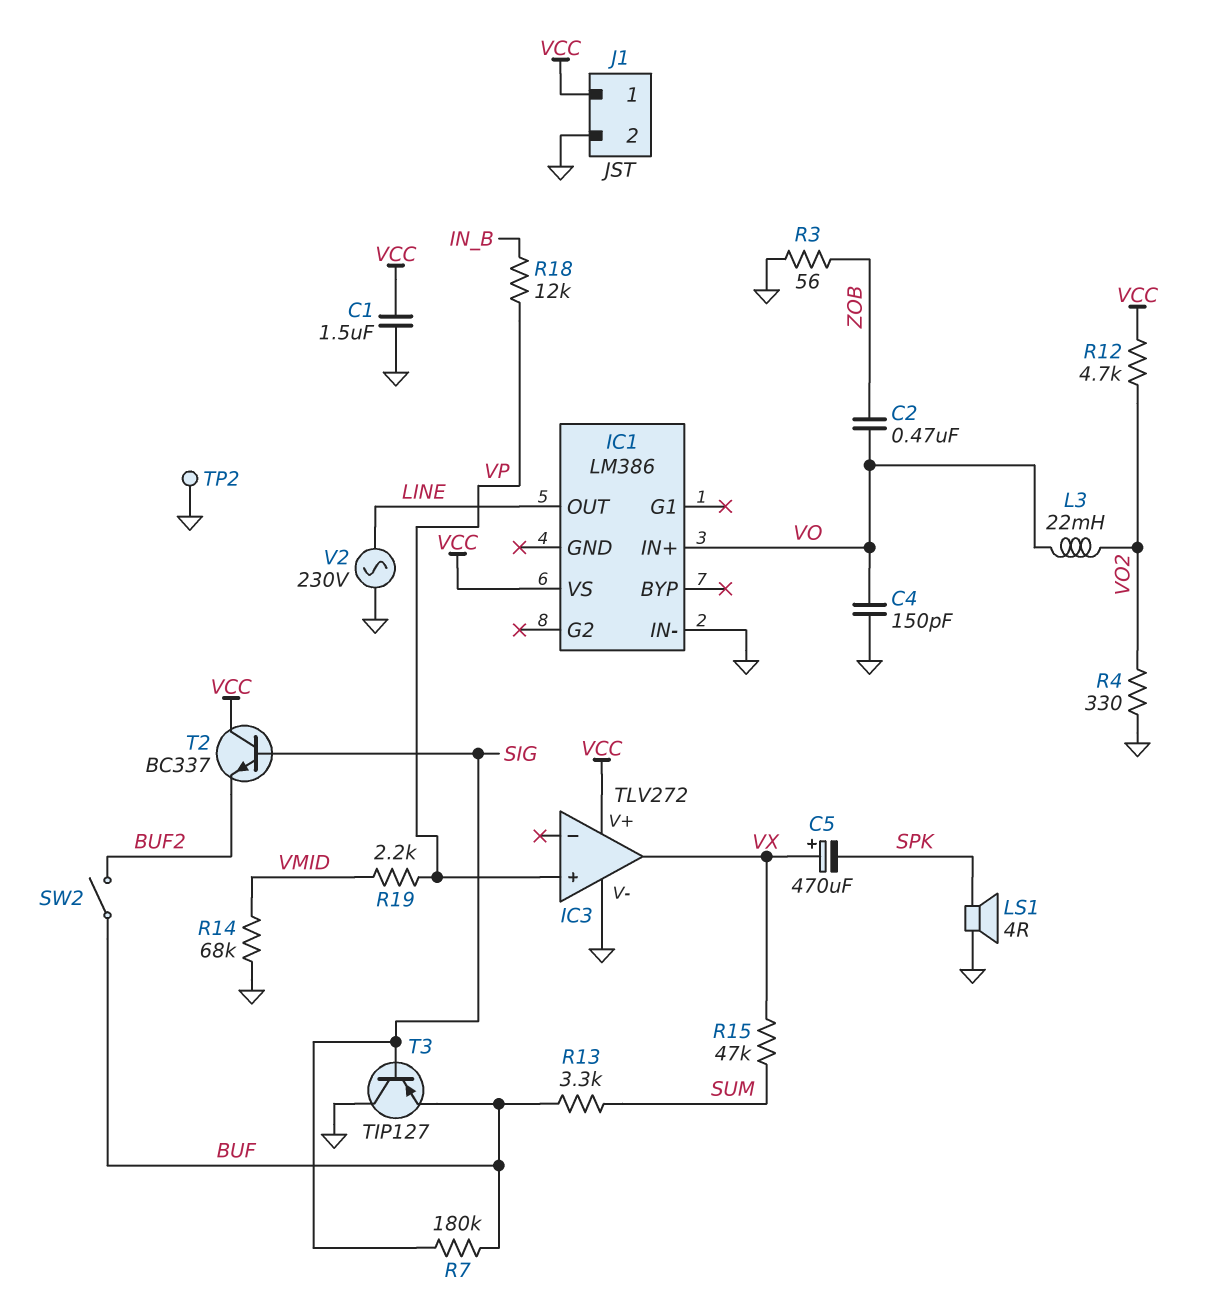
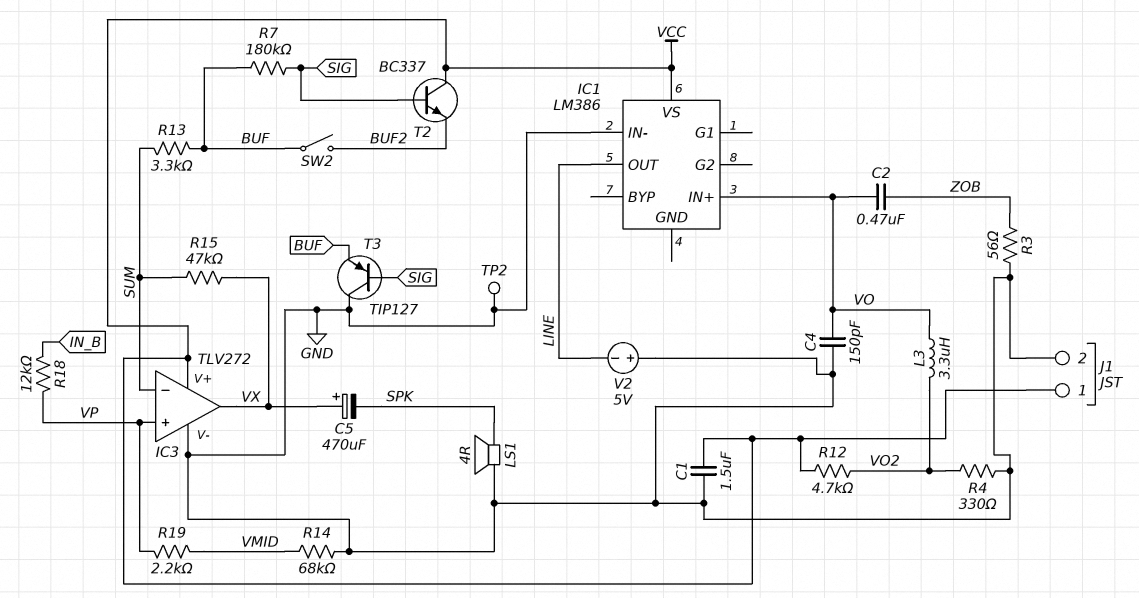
IC3 pin in-: none -> SUM
L3: 22mH (VO, VO2) -> 3.3uH (VO, VO2)
V2: AC 230V (GND, LINE) -> 5V (plus GND, minus LINE)

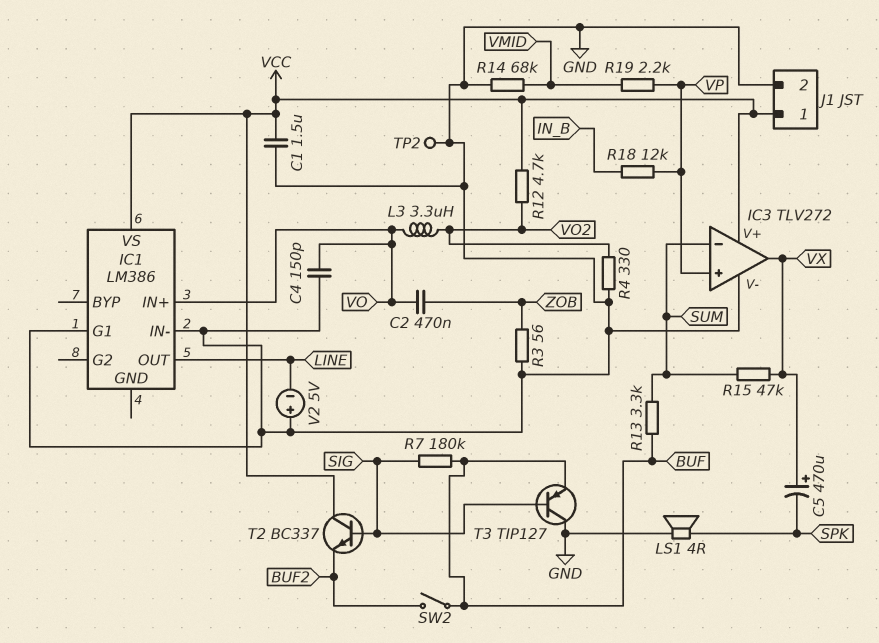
IC1 pin G1: none -> GND

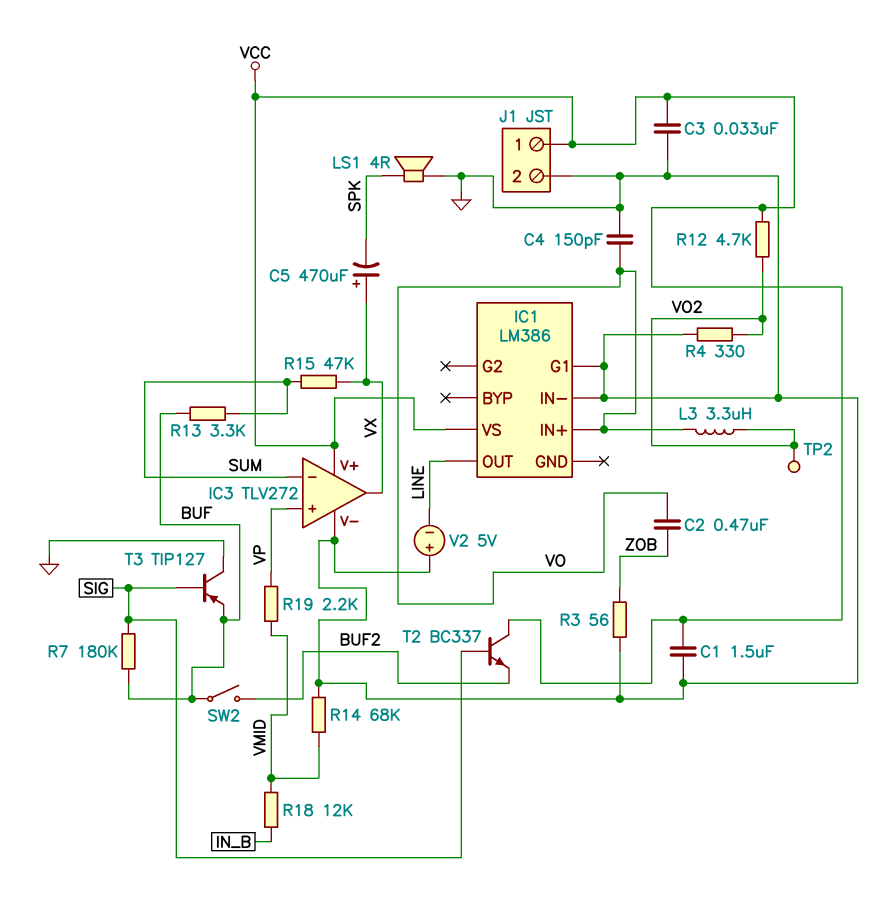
C3: none -> 33nF (GND, VCC)
R18: 12k (IN_B, VP) -> 12k (IN_B, VMID)
TP2: test point (GND) -> test point (VO2)

